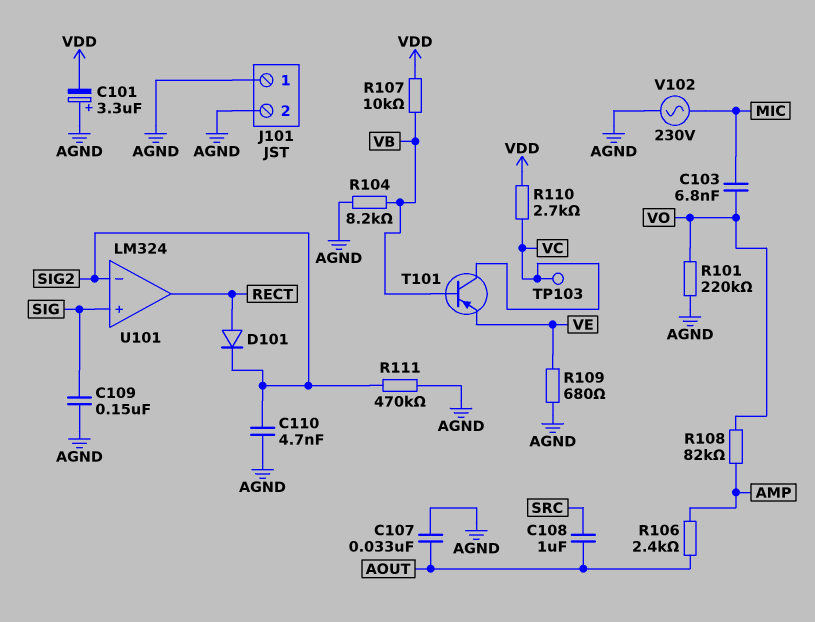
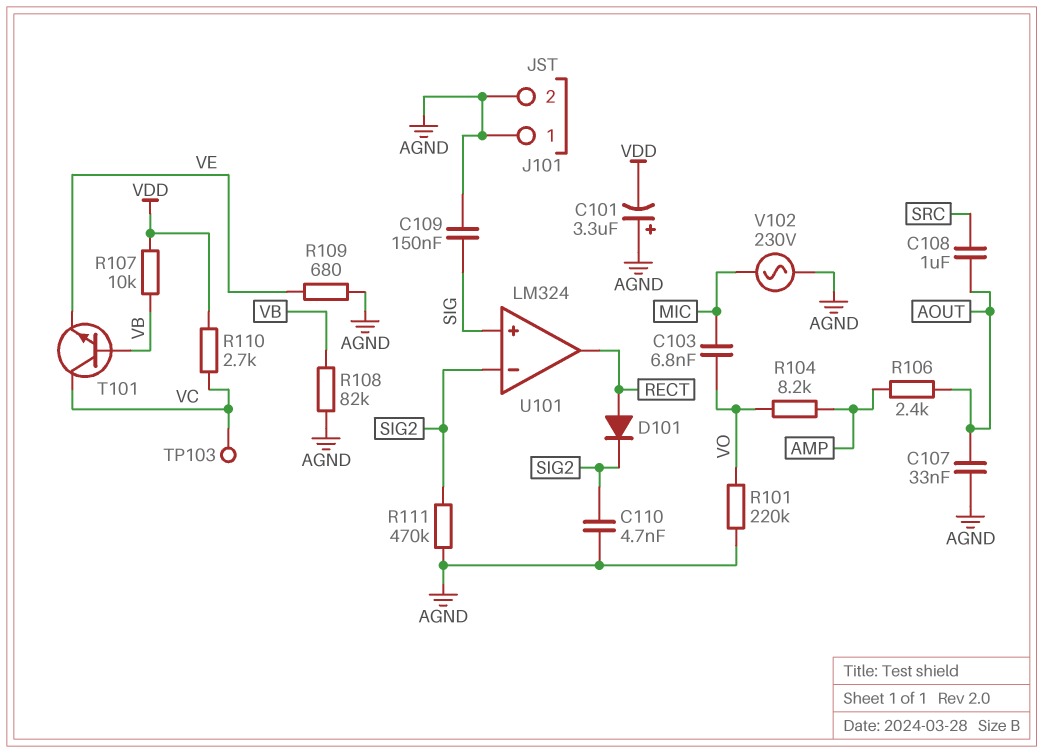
R104: 8.2k (AGND, VB) -> 8.2k (AMP, VO)
R108: 82k (AMP, VO) -> 82k (AGND, VB)
T101: PNP (B VB, C VC, E VE) -> NPN (B VB, C VC, E VE)

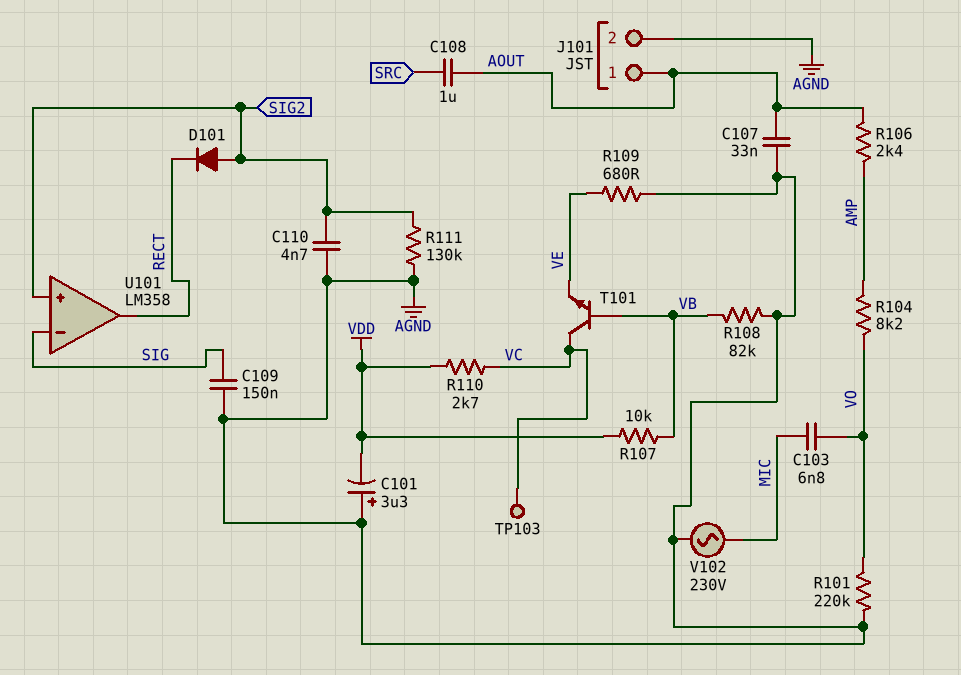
D101: diode (A RECT, K SIG2) -> diode (A SIG2, K RECT)
J101 pin 1: AGND -> AOUT
R111: 470k (AGND, SIG2) -> 130k (AGND, SIG2)
U101: LM324 -> LM358
U101 pin in+: SIG -> SIG2
U101 pin in-: SIG2 -> SIG

